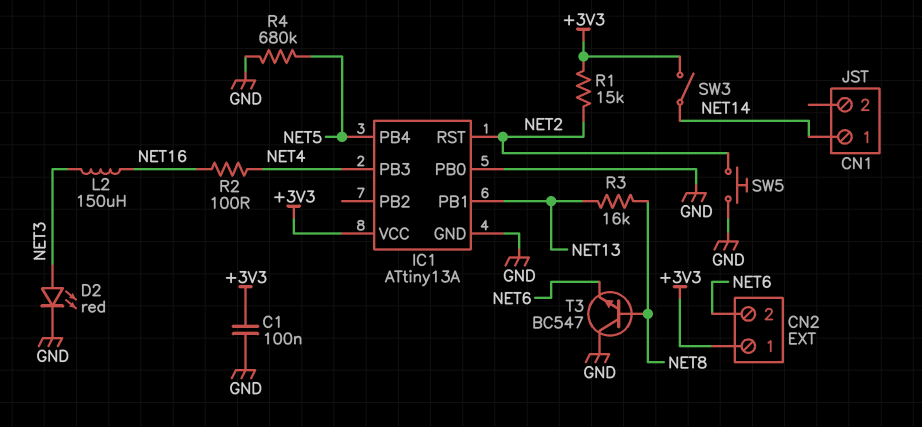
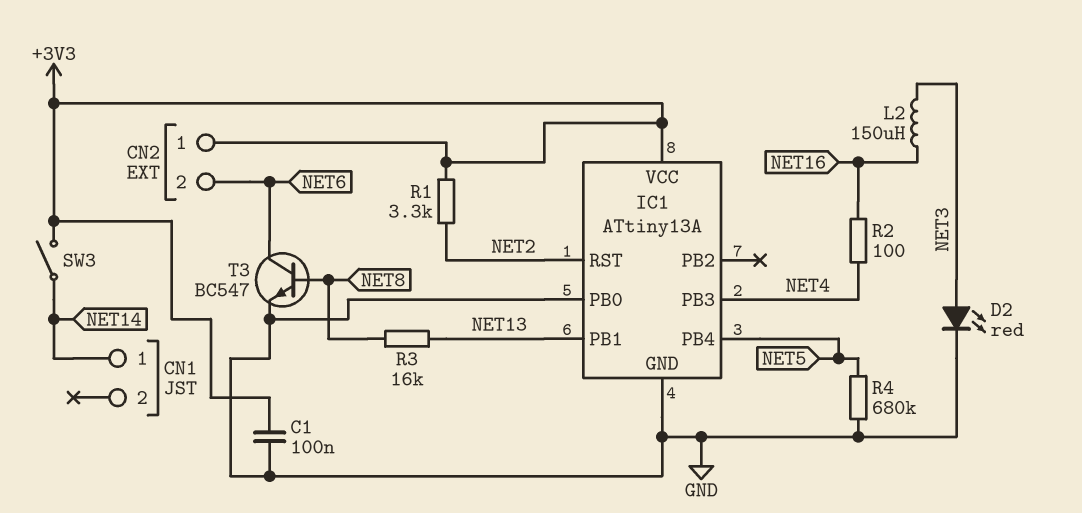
R1: 15k (+3V3, NET2) -> 3.3k (+3V3, NET2)
SW5: button (GND, NET2) -> none
T3: NPN BC547 (B NET8, C GND, E NET6) -> NPN BC547 (B NET8, C NET6, E GND)

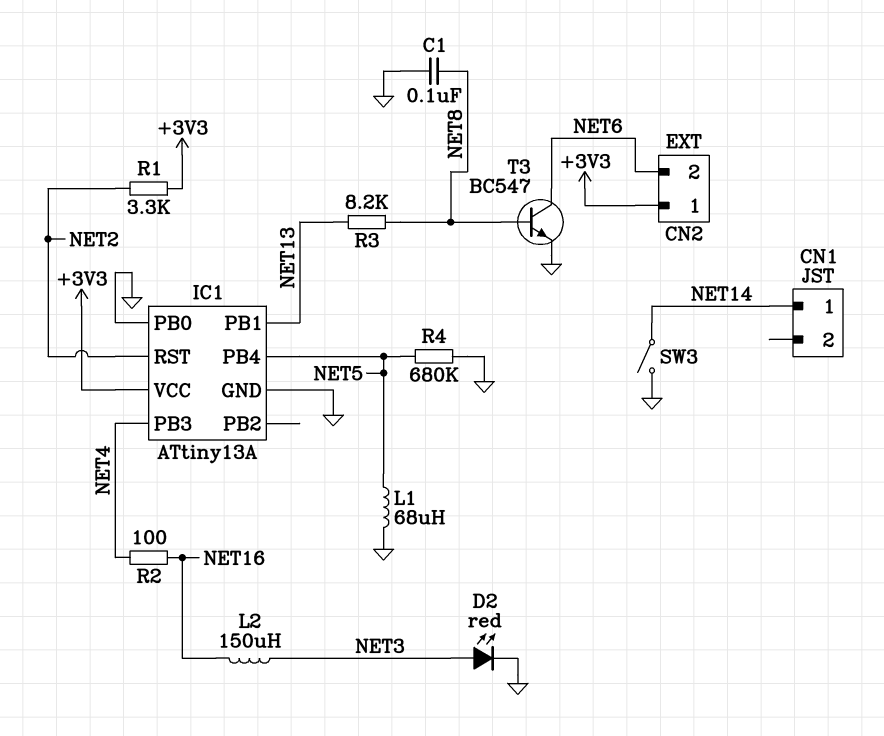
C1: 100nF (+3V3, GND) -> 100nF (GND, NET8)
L1: none -> 68uH (GND, NET5)
R3: 16k (NET8, NET13) -> 8.2k (NET8, NET13)
SW3: switch (+3V3, NET14) -> switch (GND, NET14)

